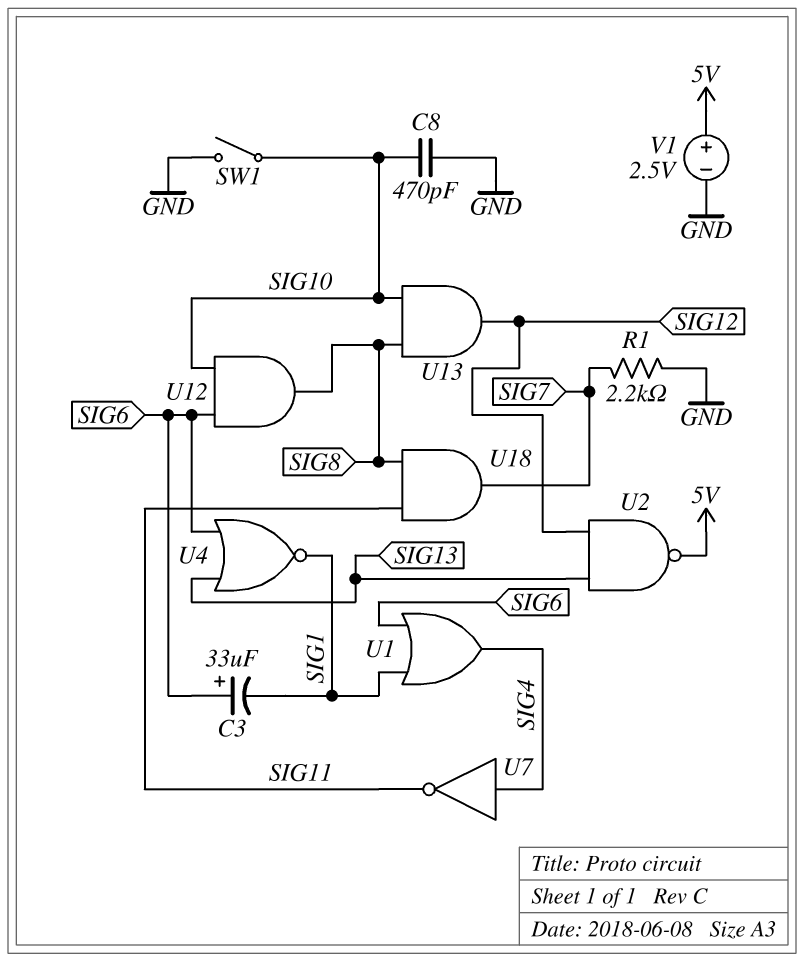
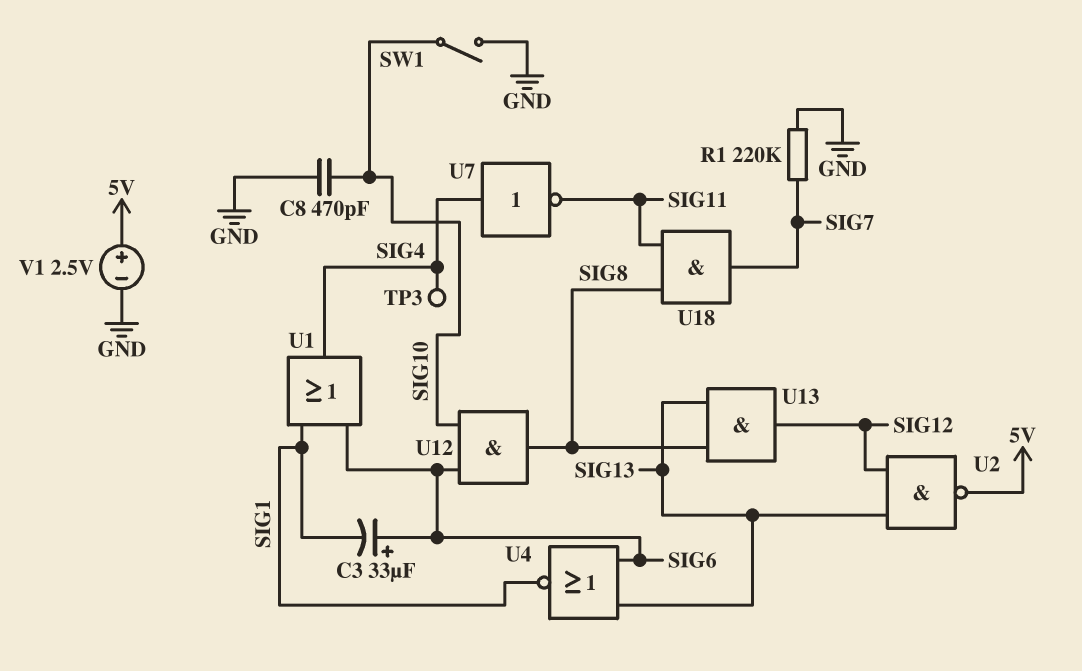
R1: 2.2k (GND, SIG7) -> 220k (GND, SIG7)
TP3: none -> test point (SIG4)
U13: AND (in SIG8, in SIG10, out SIG12) -> AND (in SIG8, in SIG13, out SIG12)

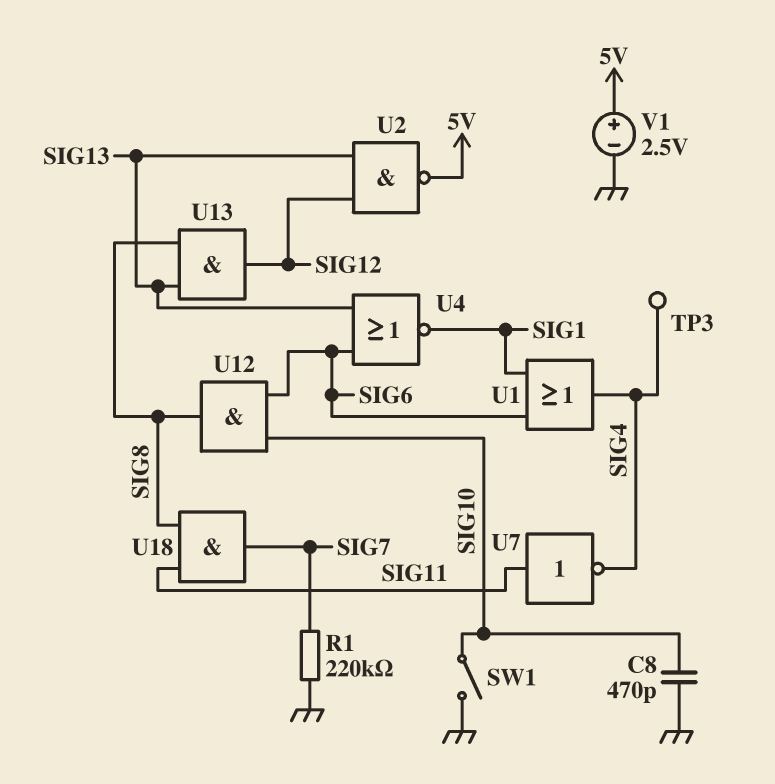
C3: 33uF (plus SIG6, minus SIG1) -> none
U7: NOT (in SIG4, out SIG11) -> NOT (in SIG11, out SIG4)

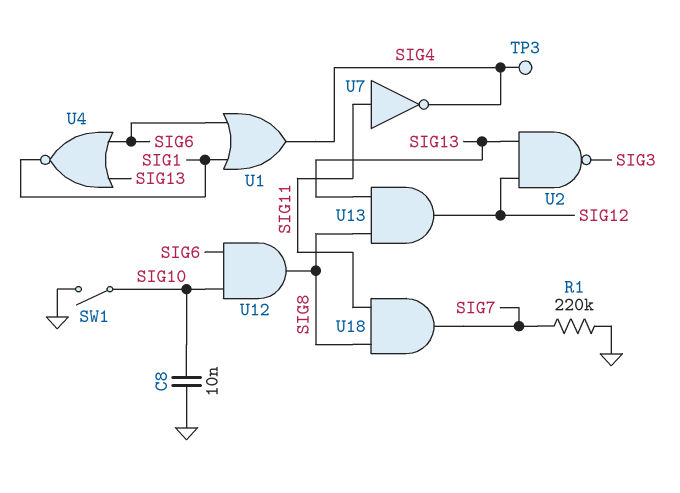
C8: 470pF (GND, SIG10) -> 10nF (GND, SIG10)
U2: NAND (in SIG12, in SIG13, out 5V) -> NAND (in SIG12, in SIG13, out SIG3)
V1: 2.5V (plus 5V, minus GND) -> none

